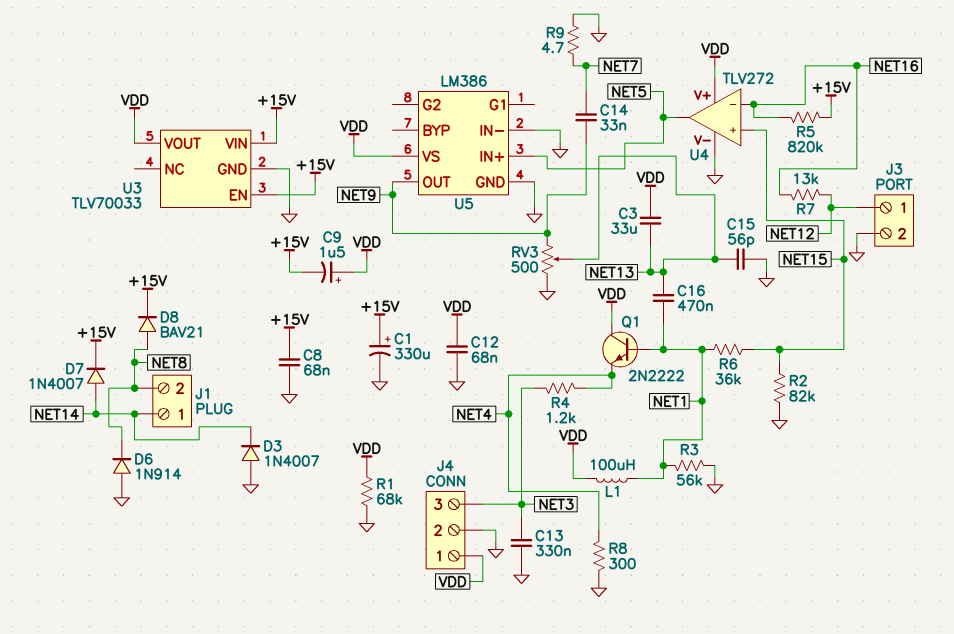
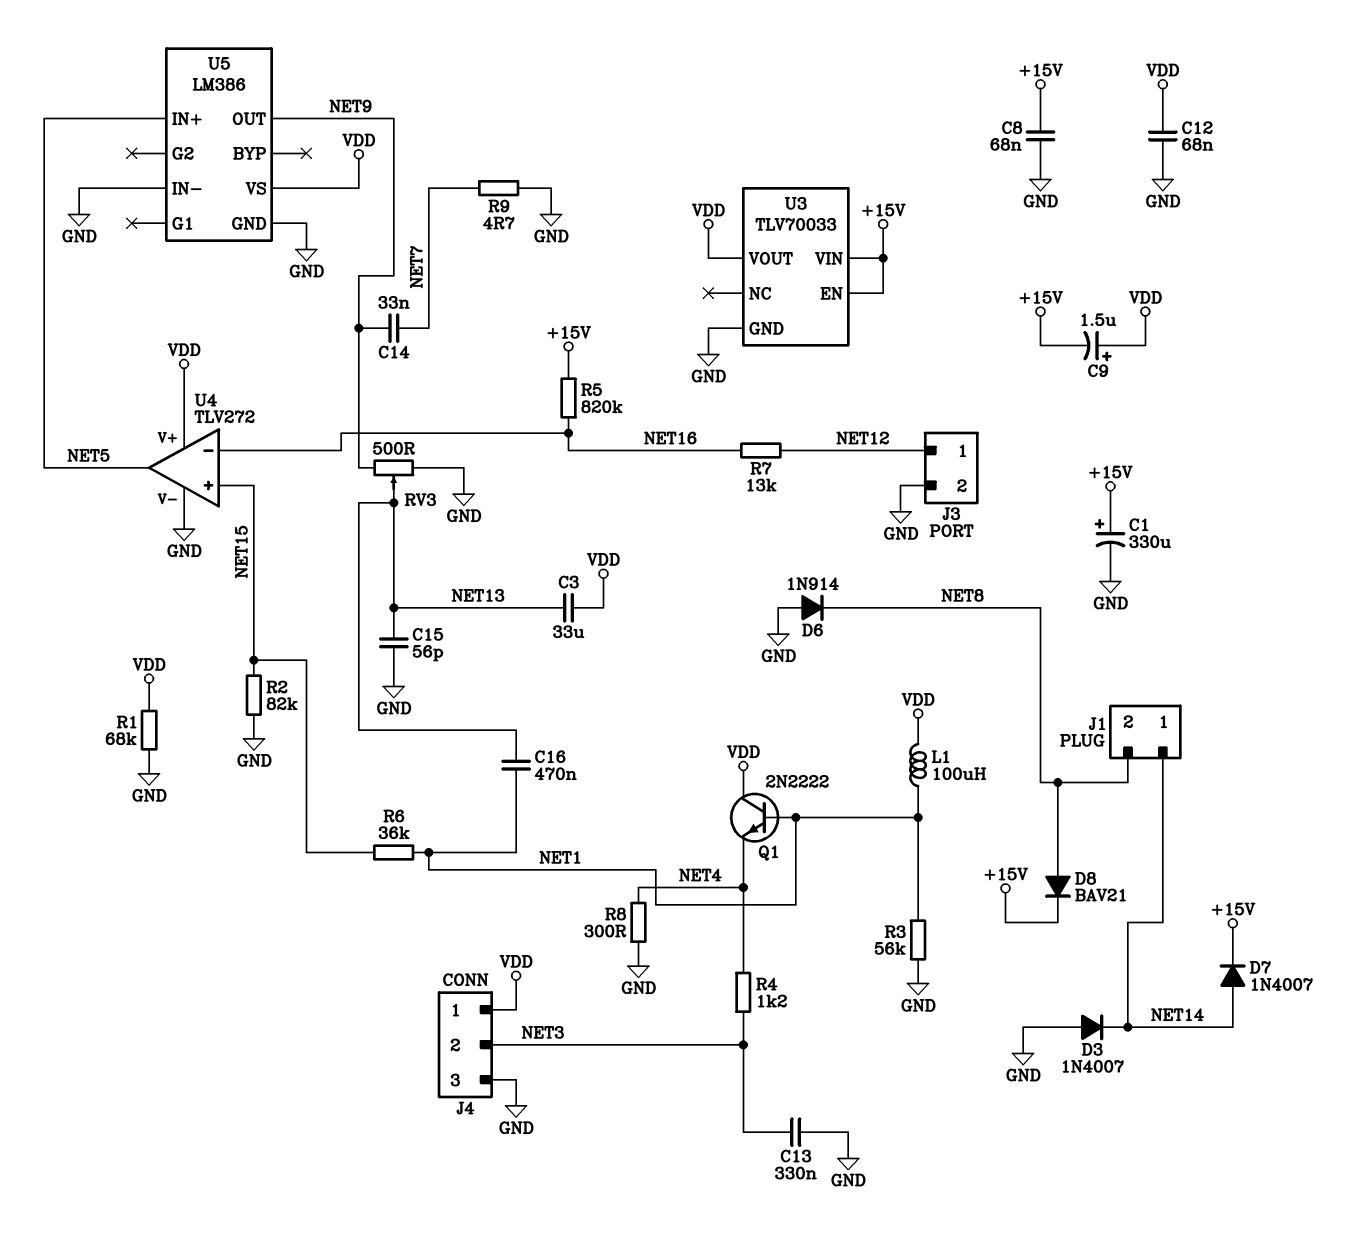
J4 pin 2: GND -> NET3
J4 pin 3: NET3 -> GND

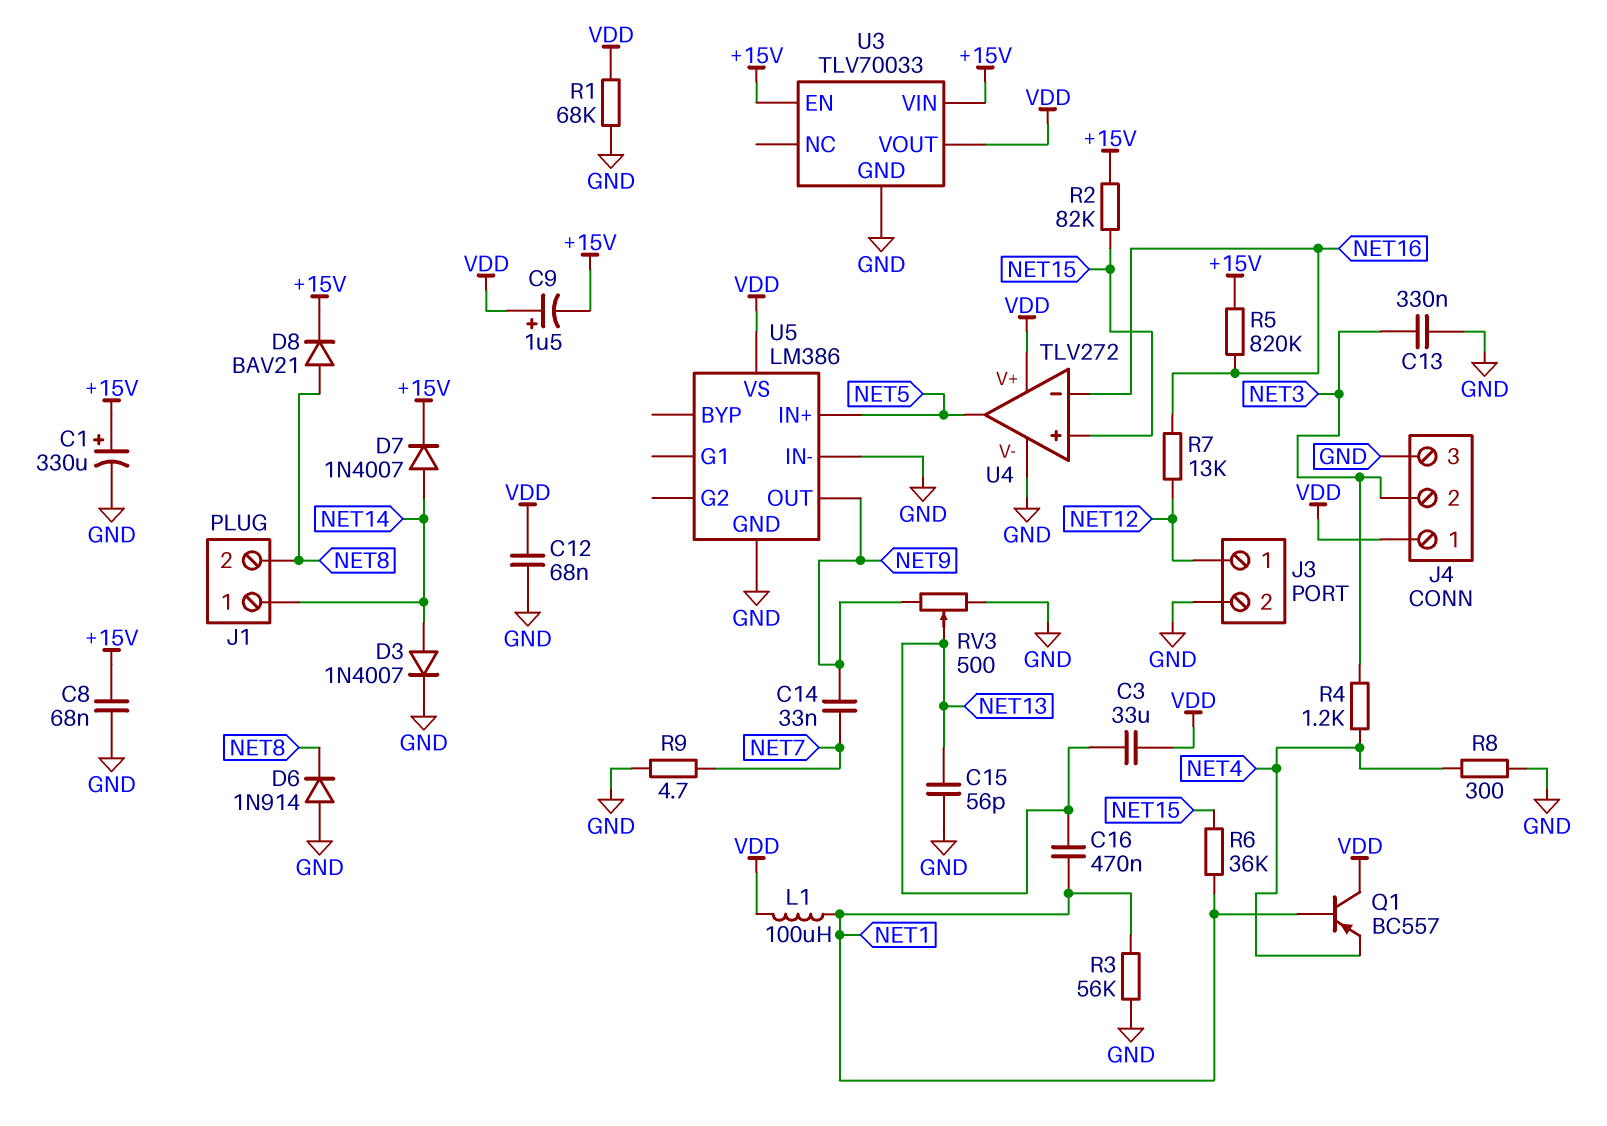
D3: diode 1N4007 (A GND, K NET14) -> diode 1N4007 (A NET14, K GND)
Q1: NPN 2N2222 (B NET1, C VDD, E NET4) -> PNP BC557 (B NET1, C VDD, E NET4)
R2: 82k (GND, NET15) -> 82k (+15V, NET15)

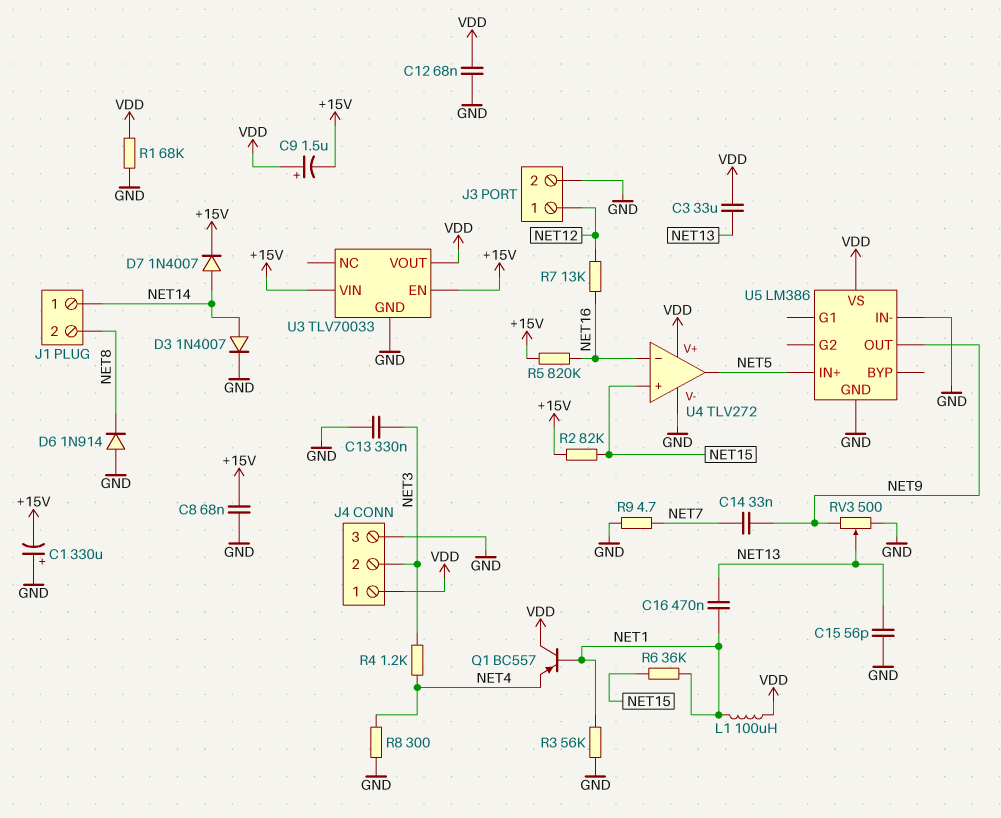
C1: 330uF (plus +15V, minus GND) -> 330uF (plus GND, minus +15V)
D8: diode BAV21 (A NET8, K +15V) -> none

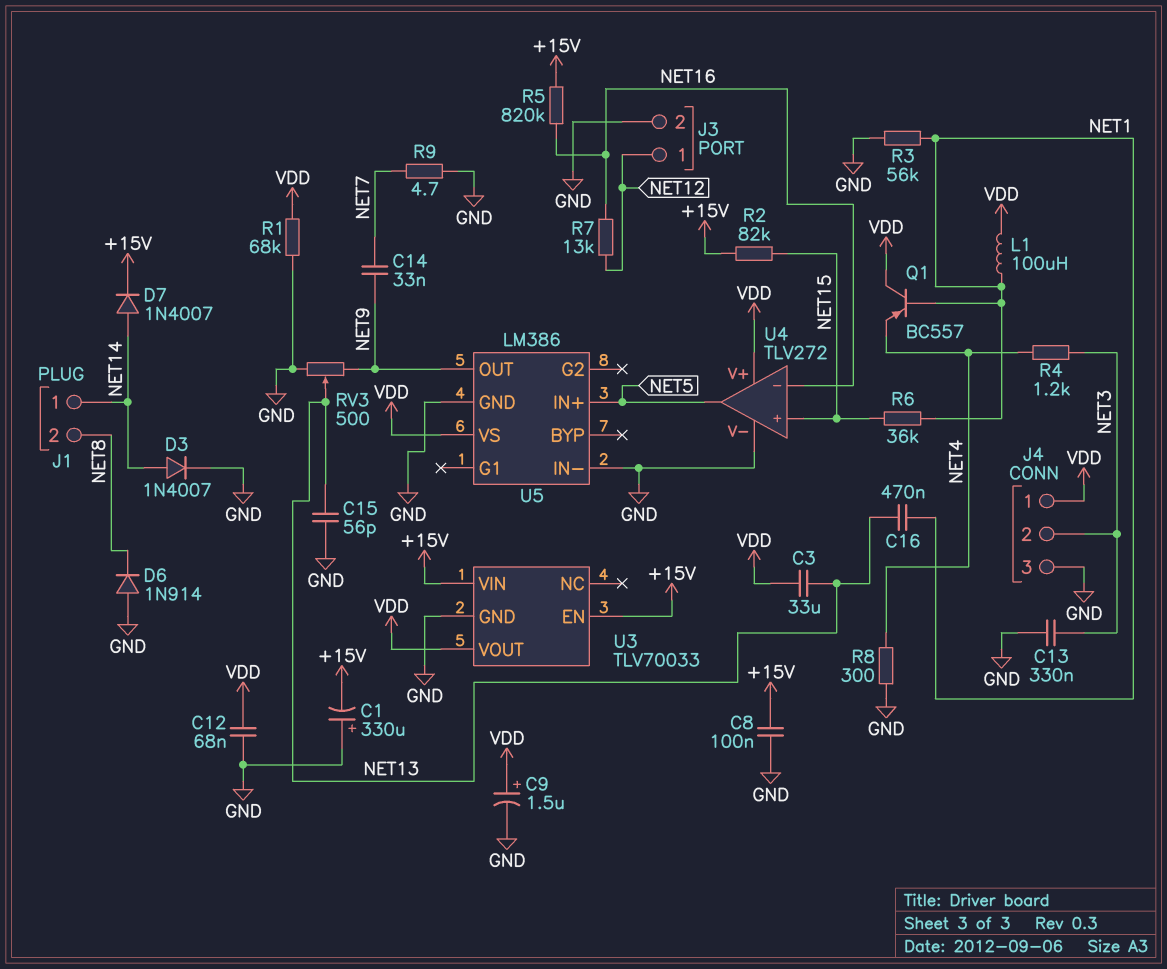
C8: 68nF (+15V, GND) -> 100nF (+15V, GND)
C9: 1.5uF (plus VDD, minus +15V) -> 1.5uF (plus VDD, minus GND)

